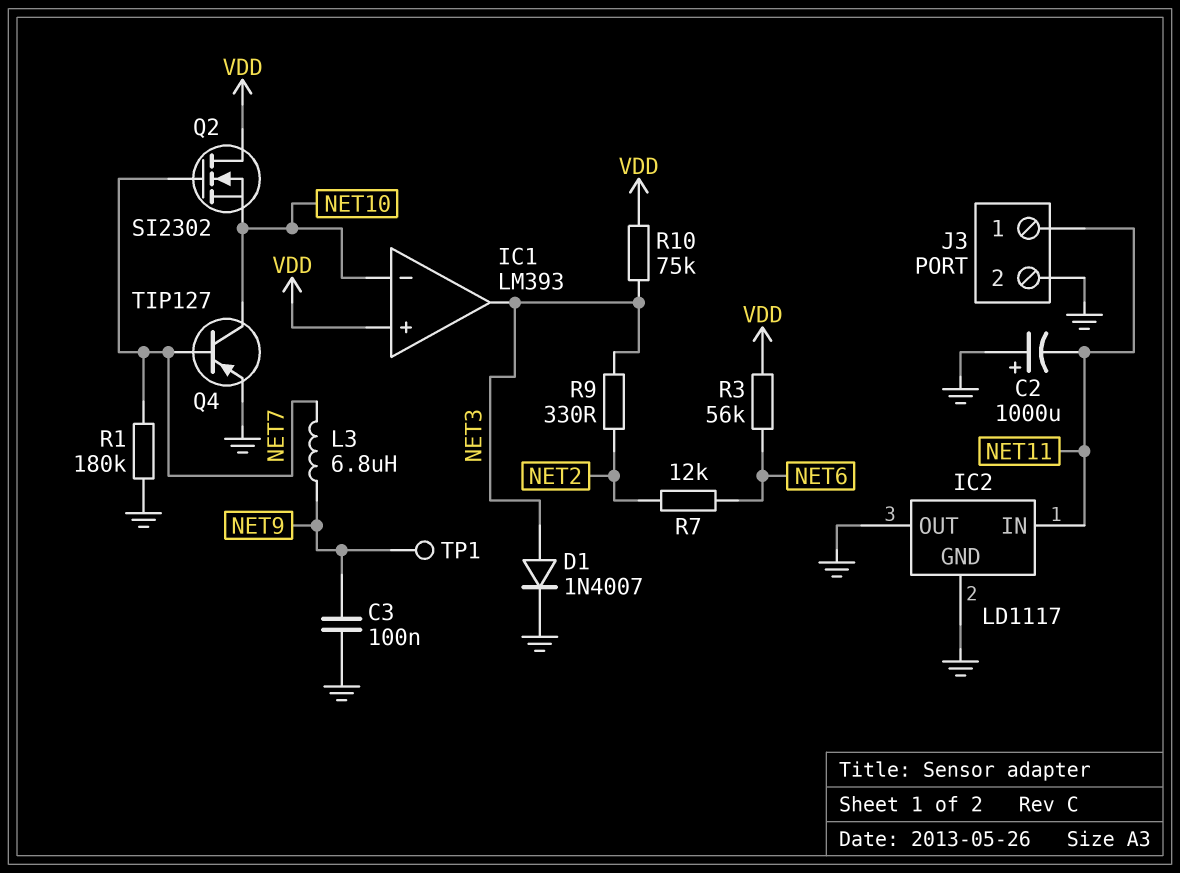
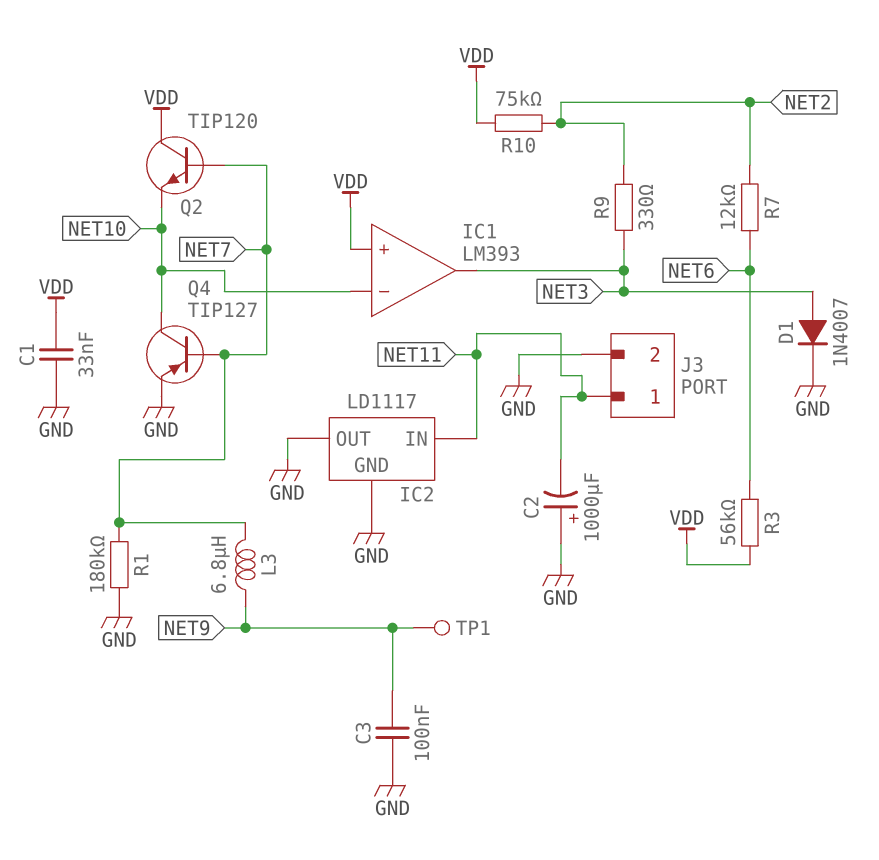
C1: none -> 33nF (GND, VDD)
Q2: NMOS SI2302 (G NET7, D VDD, S NET10) -> NPN TIP120 (B NET7, C VDD, E NET10)
R10: 75k (NET3, VDD) -> 75k (NET2, VDD)

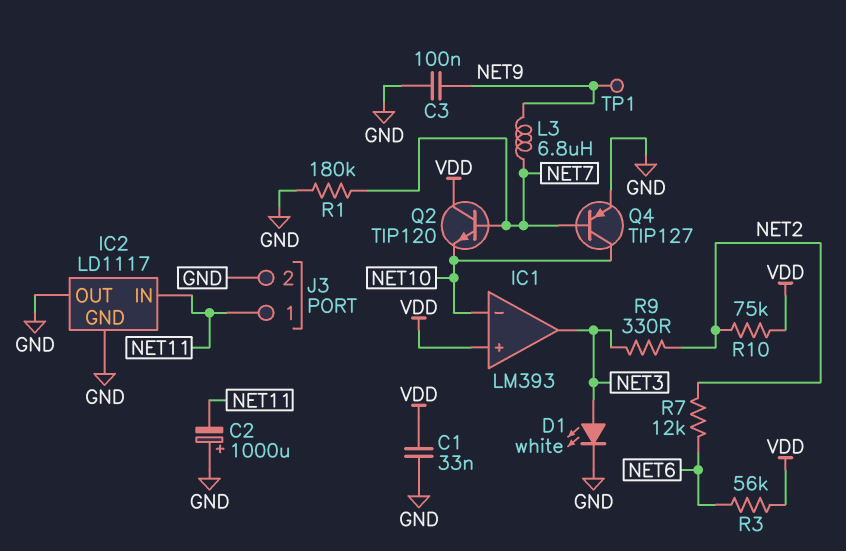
D1: diode 1N4007 (A NET3, K GND) -> LED white (A NET3, K GND)

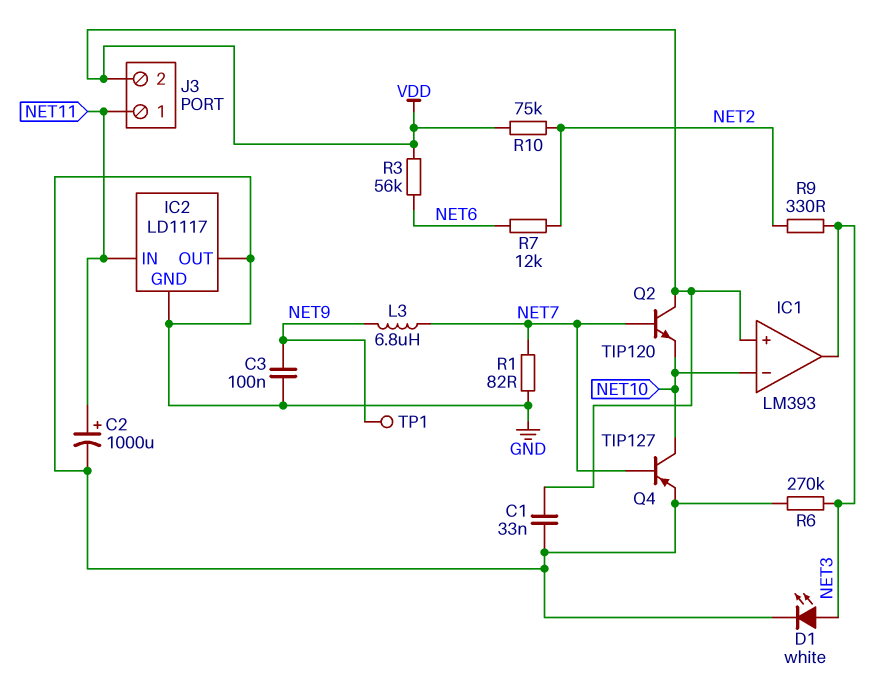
C2: 1000uF (plus GND, minus NET11) -> 1000uF (plus NET11, minus GND)
J3 pin 2: GND -> VDD
R1: 180k (GND, NET7) -> 82 (GND, NET7)
R6: none -> 270k (GND, NET3)

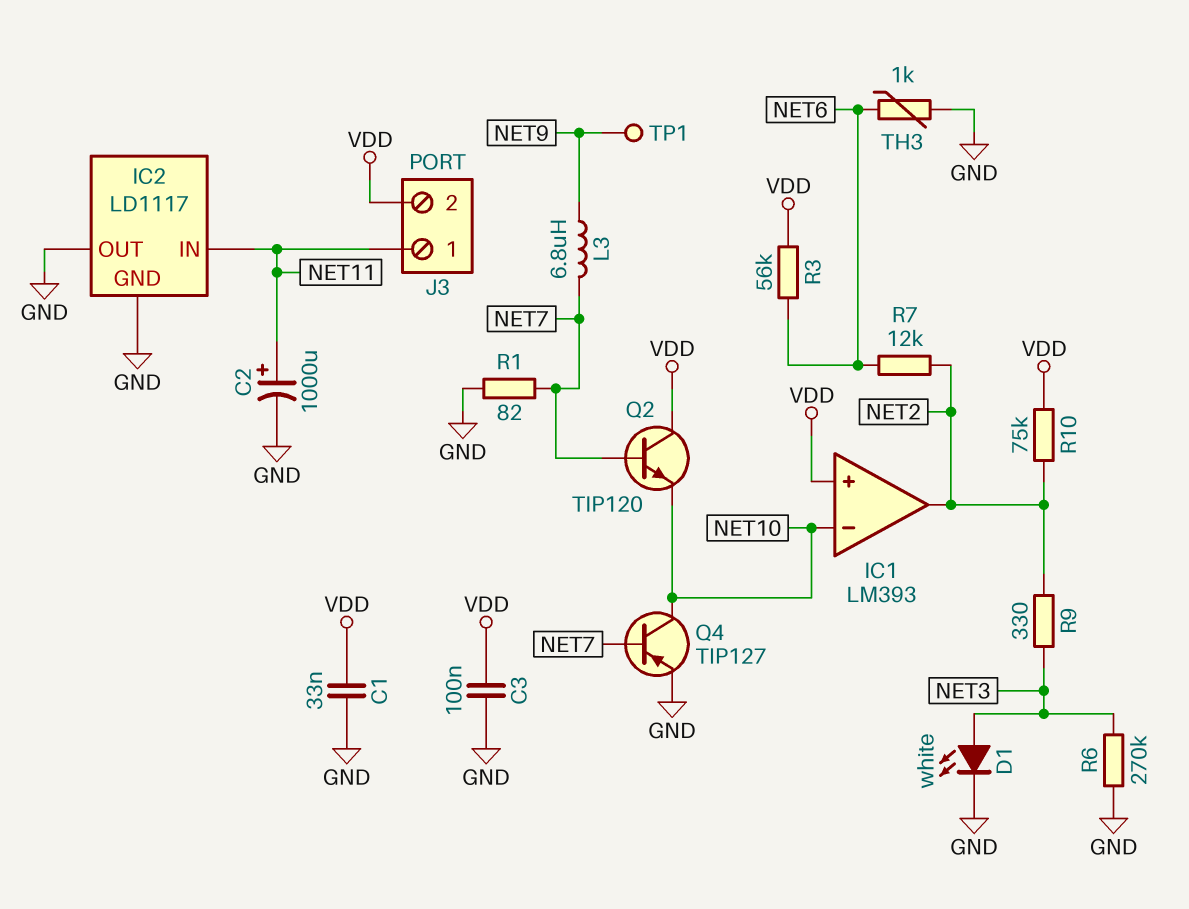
C3: 100nF (GND, NET9) -> 100nF (GND, VDD)
IC1 pin out: NET3 -> NET2
TH3: none -> 1k (GND, NET6)

